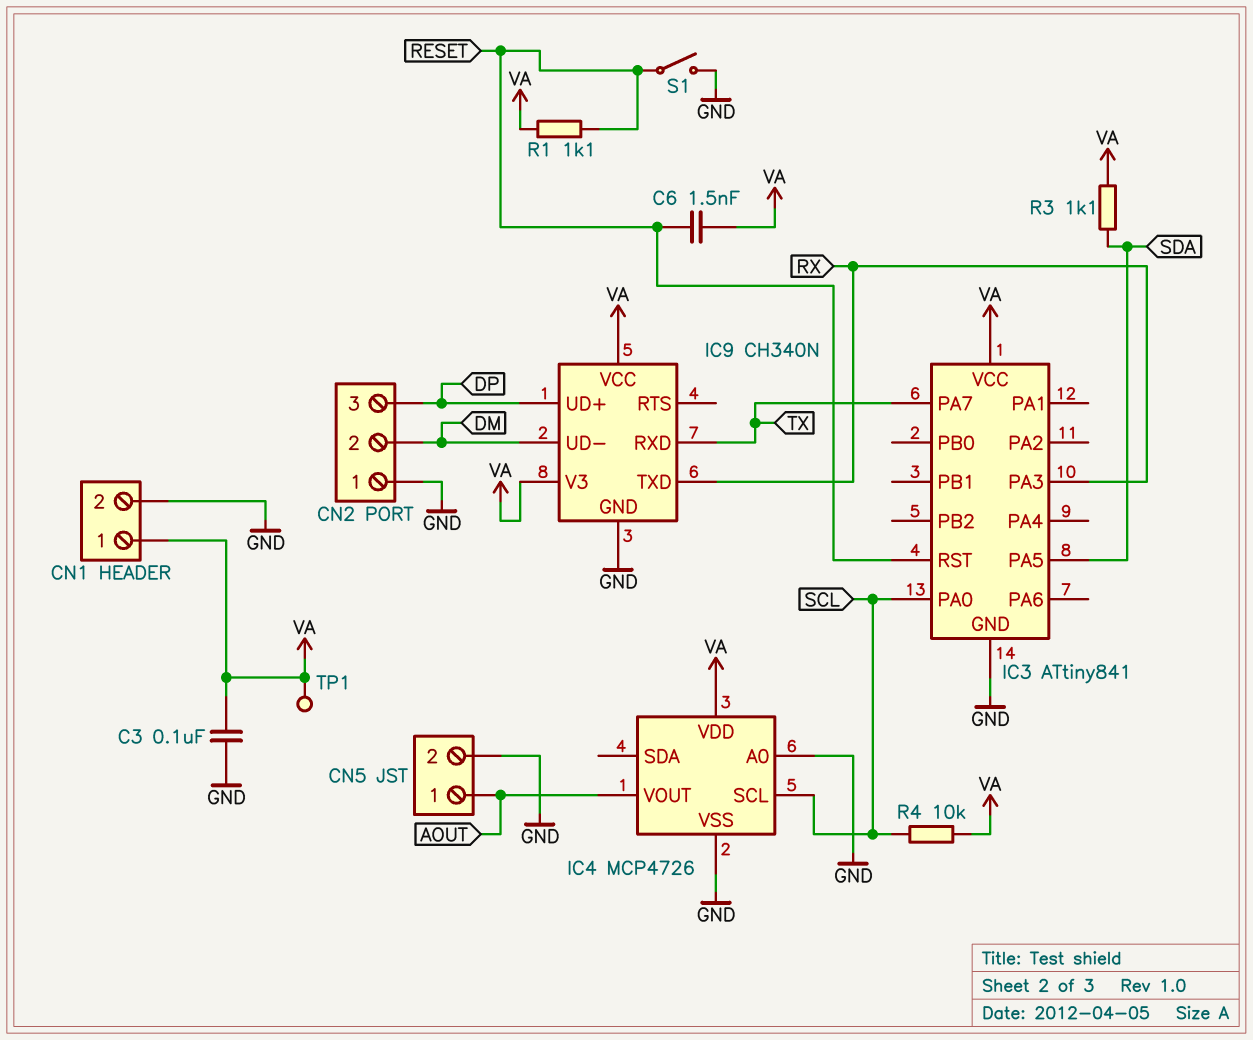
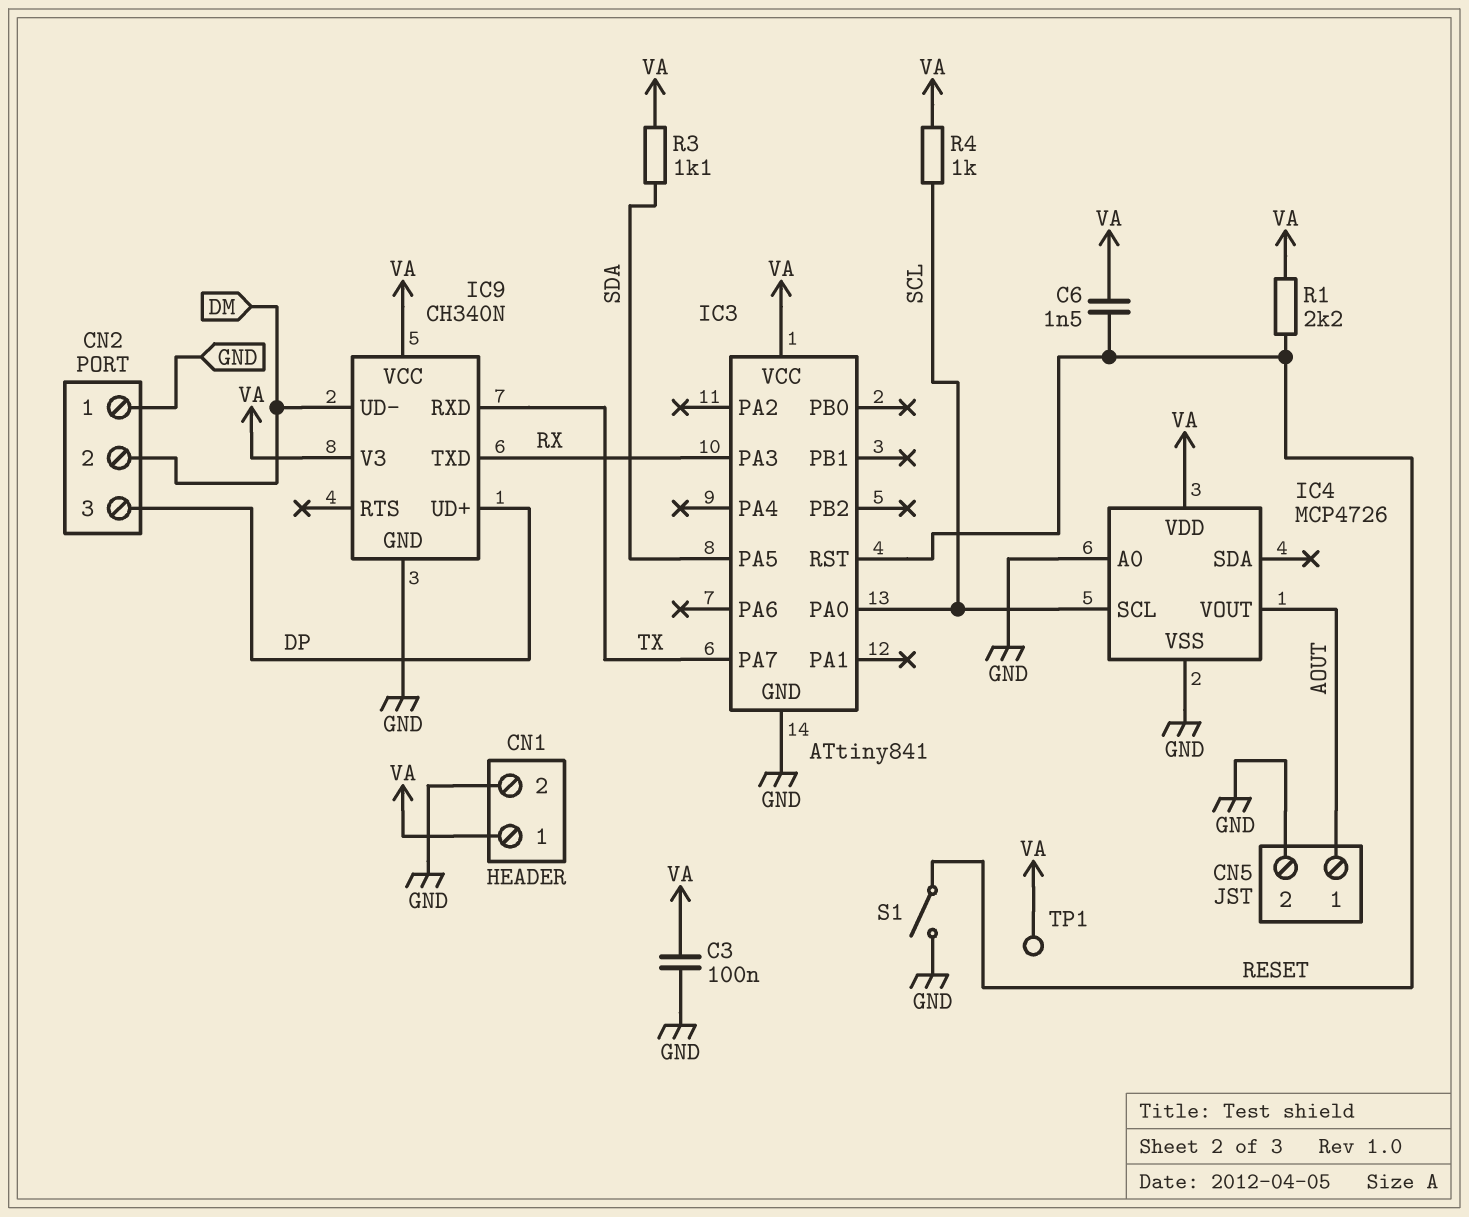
R1: 1.1k (RESET, VA) -> 2.2k (RESET, VA)
R4: 10k (SCL, VA) -> 1k (SCL, VA)

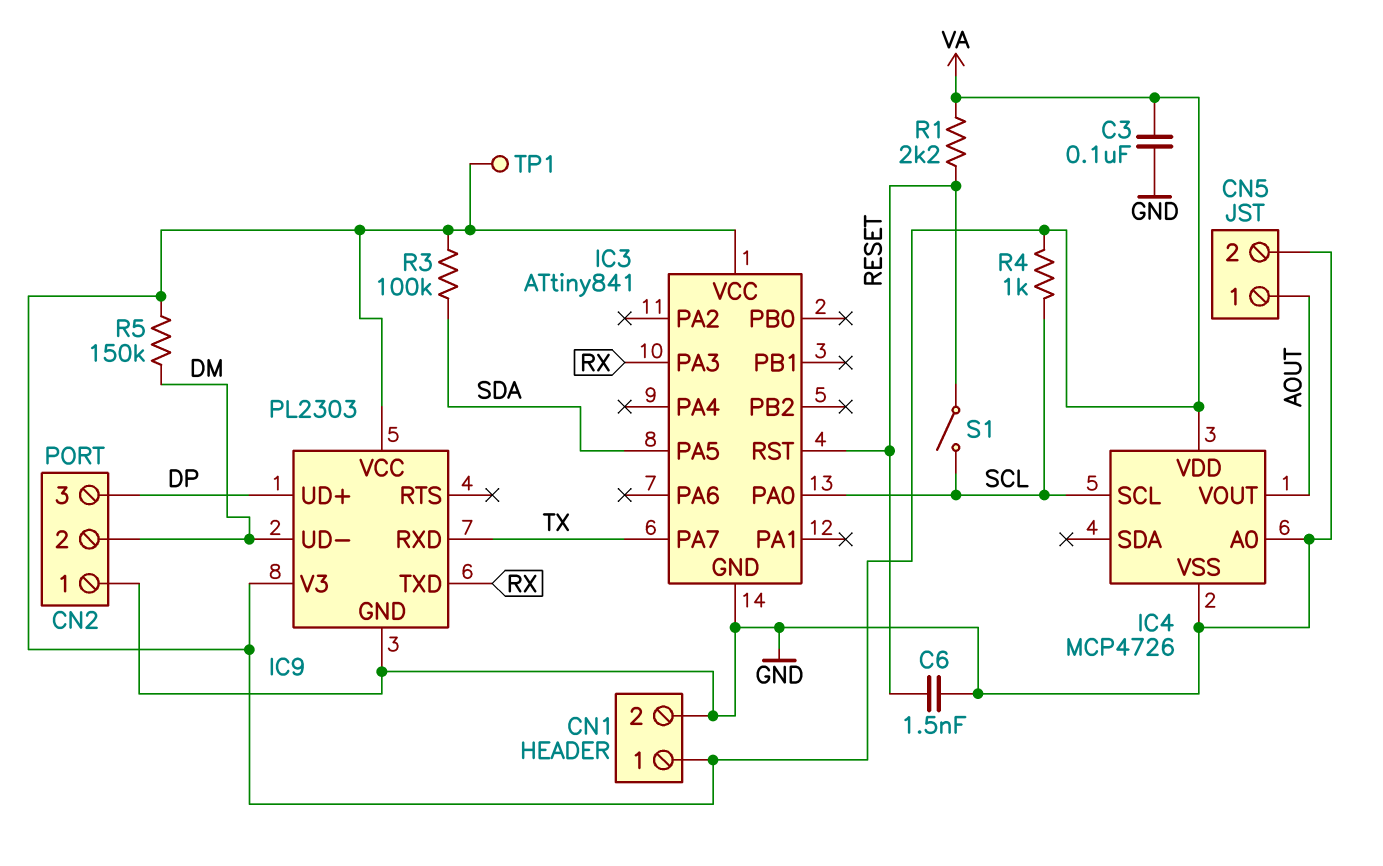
C6: 1.5nF (RESET, VA) -> 1.5nF (GND, RESET)
IC9: CH340N -> PL2303
R3: 1.1k (SDA, VA) -> 100k (SDA, VA)
R5: none -> 150k (DM, VA)
S1: switch (GND, RESET) -> switch (RESET, SCL)

